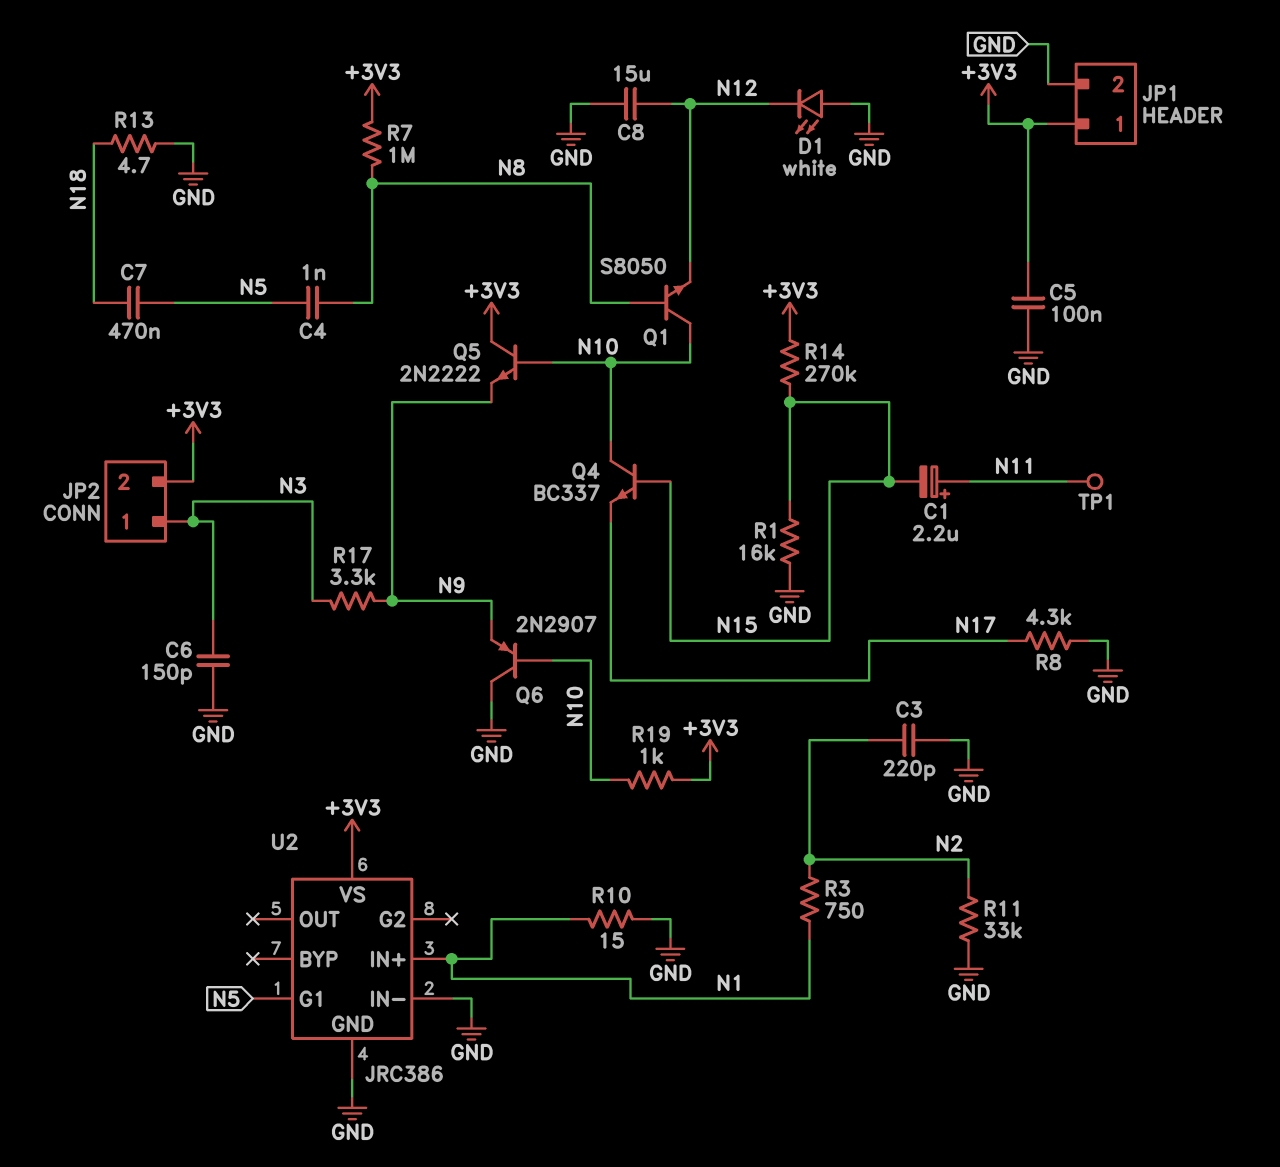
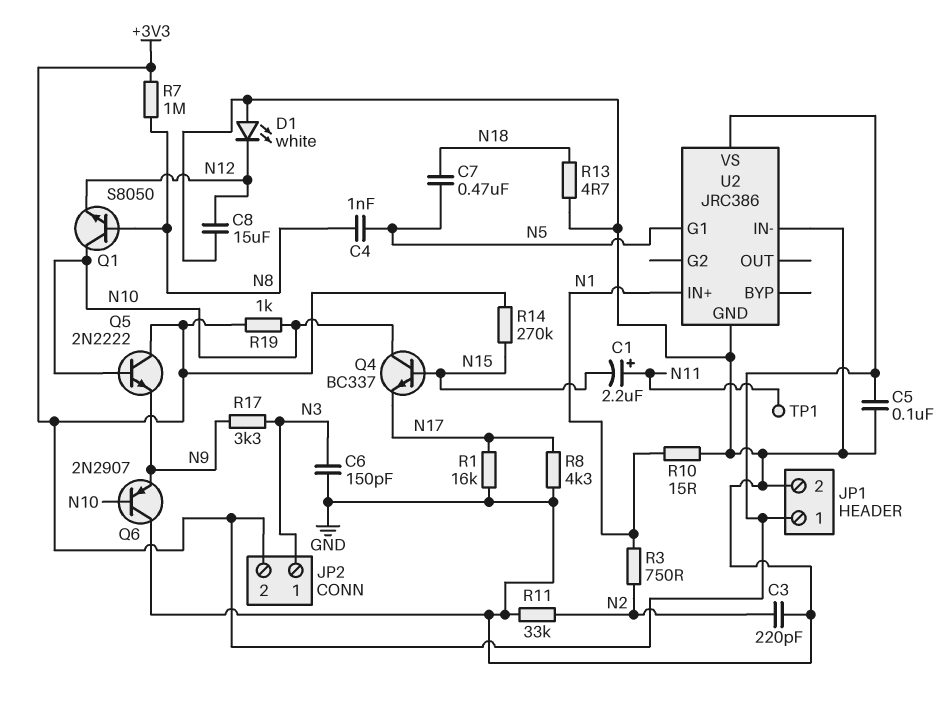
R1: 16k (GND, N15) -> 16k (GND, N17)

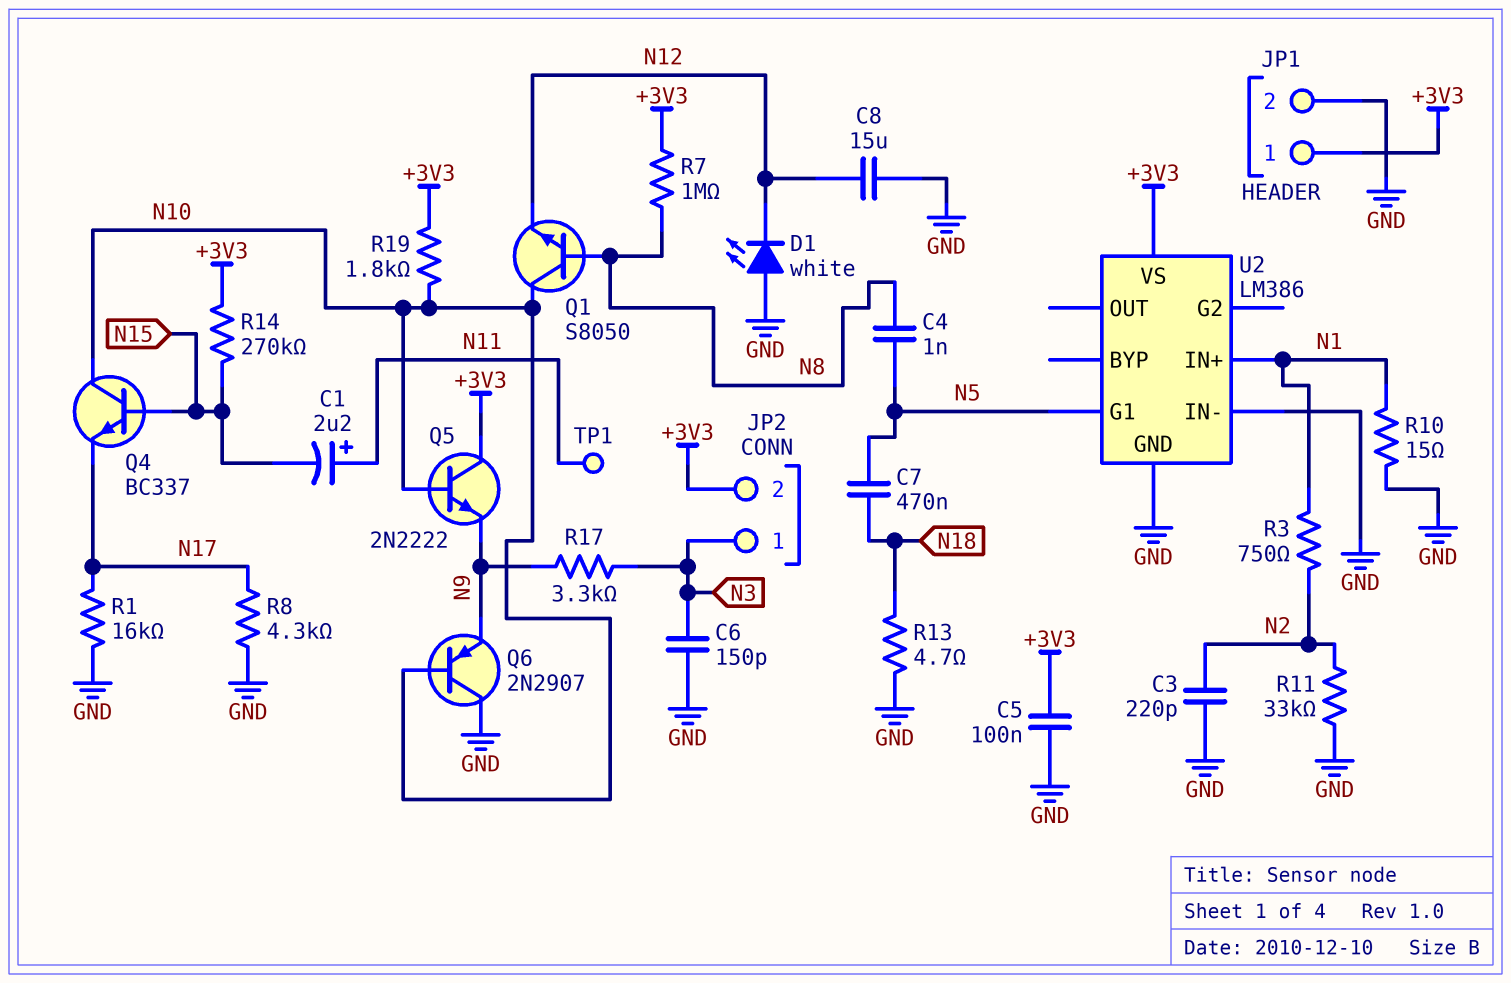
R19: 1k (+3V3, N10) -> 1.8k (+3V3, N10)
U2: JRC386 -> LM386

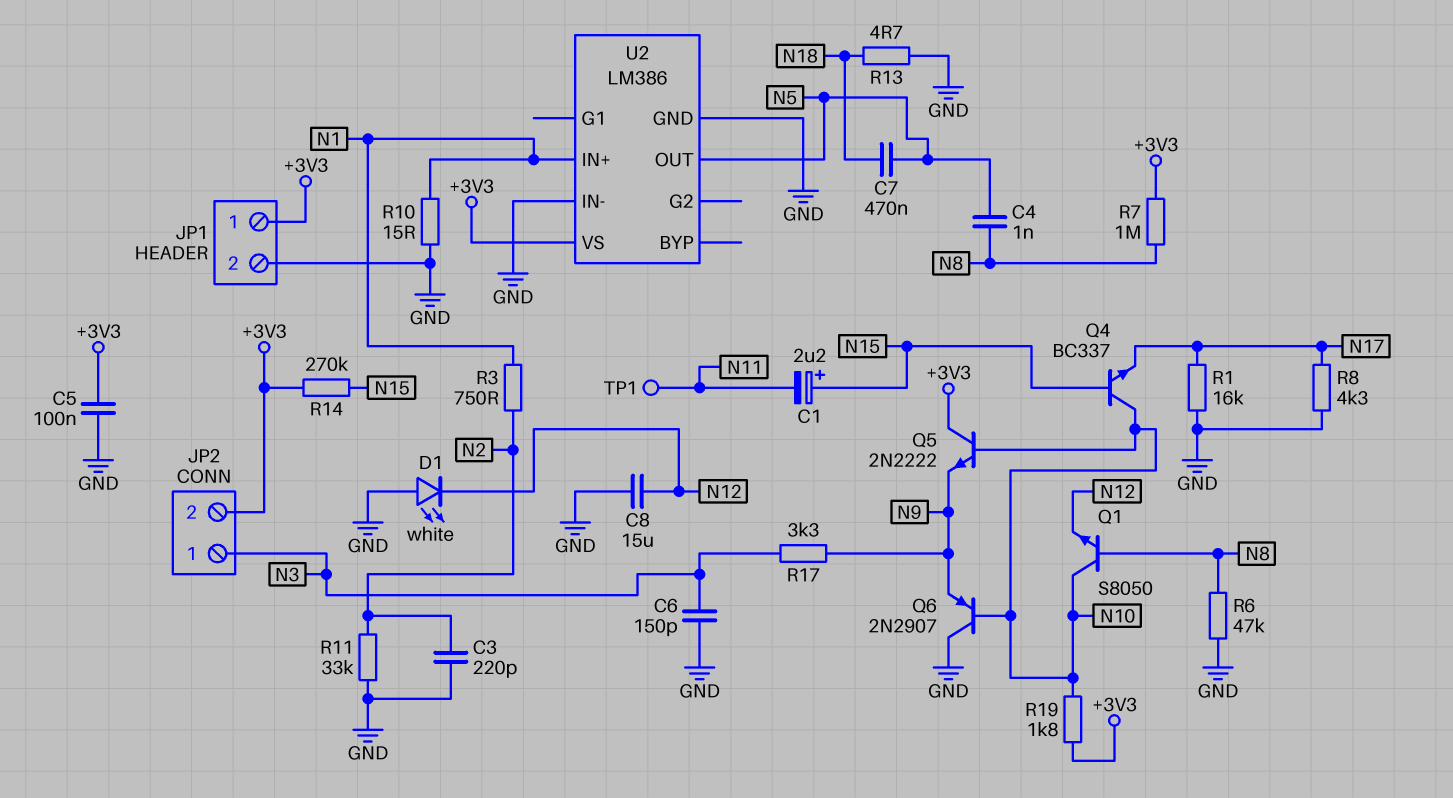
C1: 2.2uF (plus N11, minus N15) -> 2.2uF (plus N15, minus N11)
R6: none -> 47k (GND, N8)
U2 pin G1: N5 -> none
U2 pin OUT: none -> N5

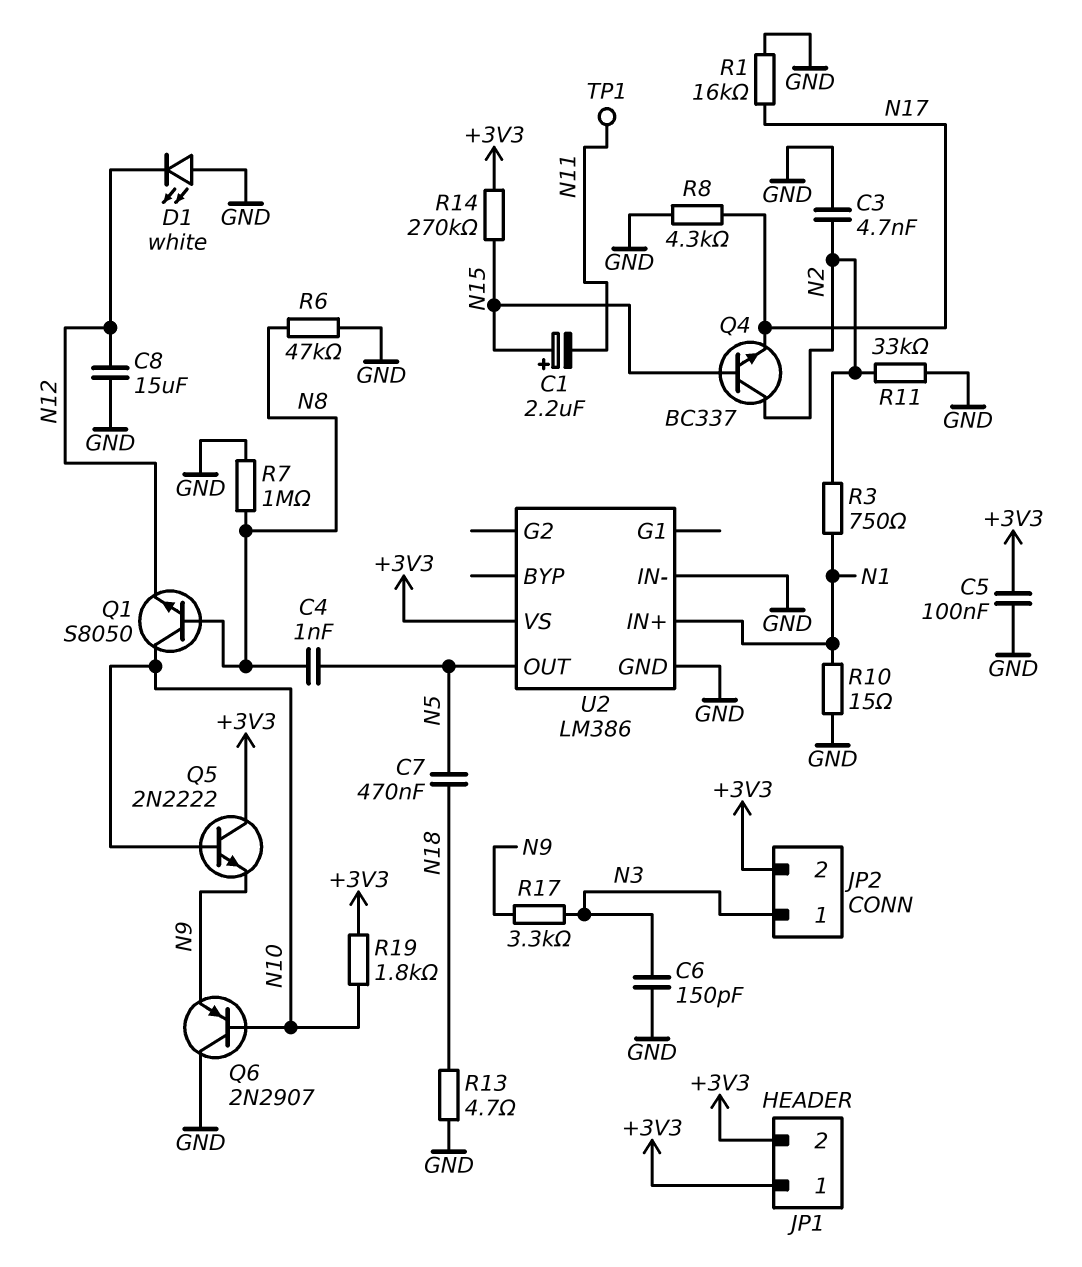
C3: 220pF (GND, N2) -> 4.7nF (GND, N2)
JP1 pin 2: GND -> +3V3
Q4: NPN BC337 (B N15, C N10, E N17) -> NPN BC337 (B N15, C N2, E N17)
R7: 1M (+3V3, N8) -> 1M (GND, N8)

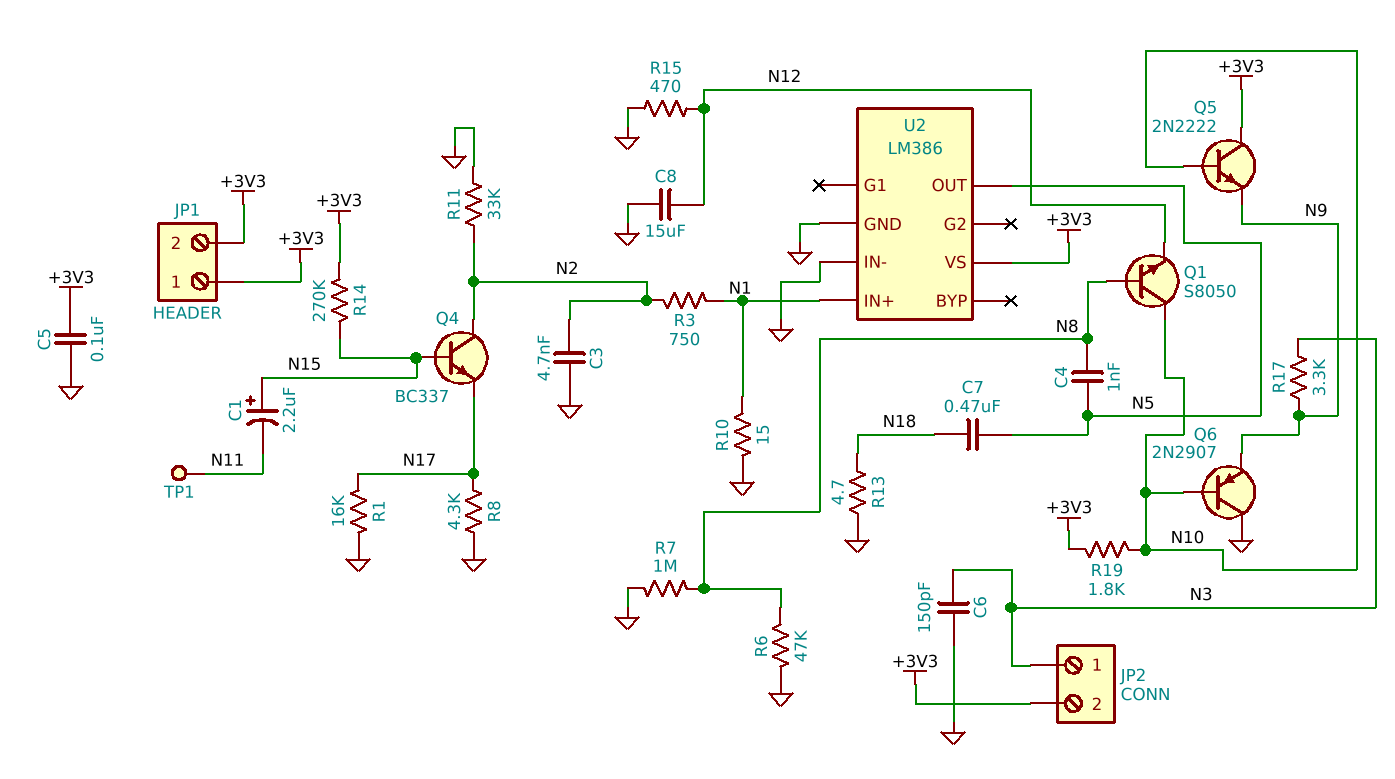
D1: LED white (A GND, K N12) -> none
R15: none -> 470 (GND, N12)

